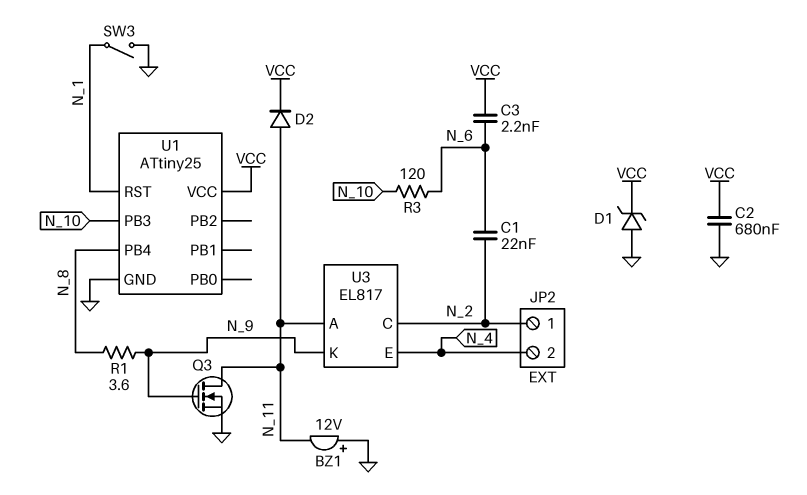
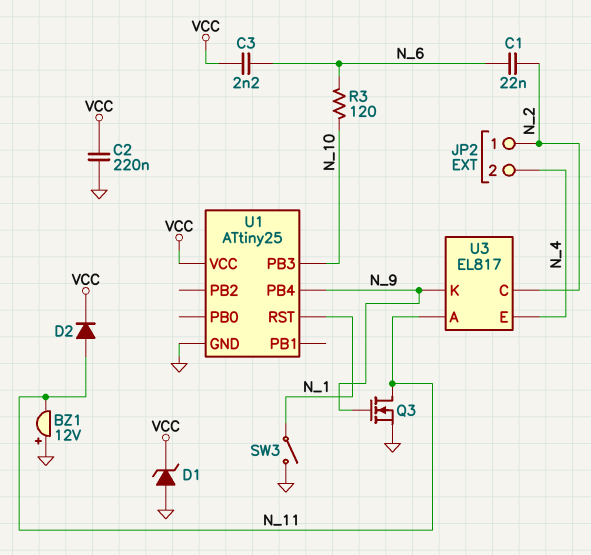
C2: 680nF (GND, VCC) -> 220nF (GND, VCC)
R1: 3.6 (N_8, N_9) -> none
U1 pin PB4: N_8 -> N_9

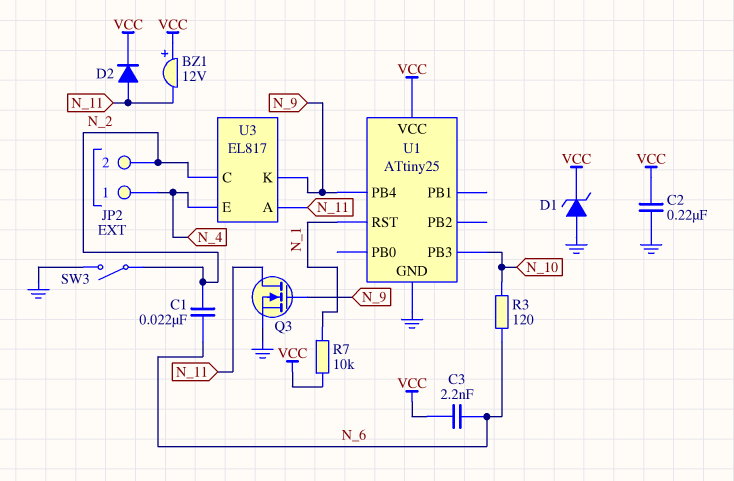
BZ1: buzzer 12V (plus GND, minus N_11) -> buzzer 12V (plus VCC, minus N_11)
JP2 pin 1: N_2 -> N_4
JP2 pin 2: N_4 -> N_2
R7: none -> 10k (N_1, VCC)
SW3: switch (GND, N_1) -> switch (GND, N_2)

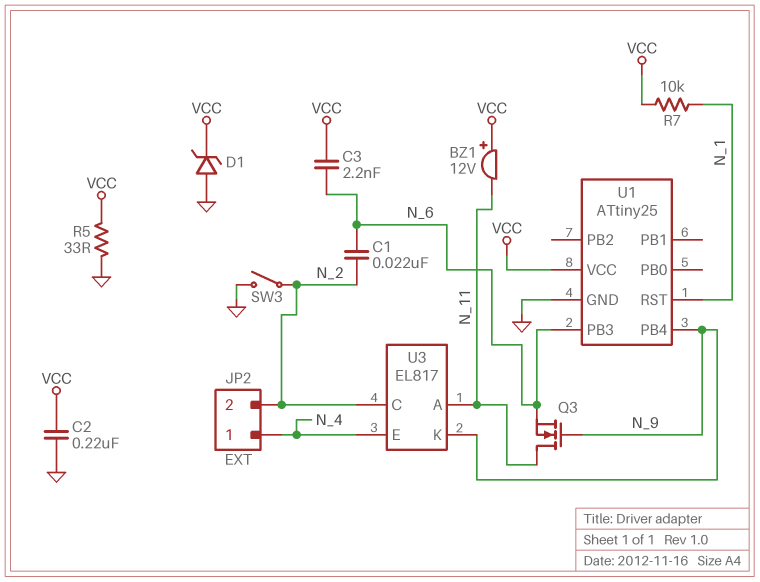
D2: diode (A N_11, K VCC) -> none
Q3: NMOS (G N_9, D N_11, S GND) -> NMOS (G N_9, D N_11, S N_6)
R3: 120 (N_6, N_10) -> none
R5: none -> 33 (GND, VCC)
U1 pin PB3: N_10 -> N_6

